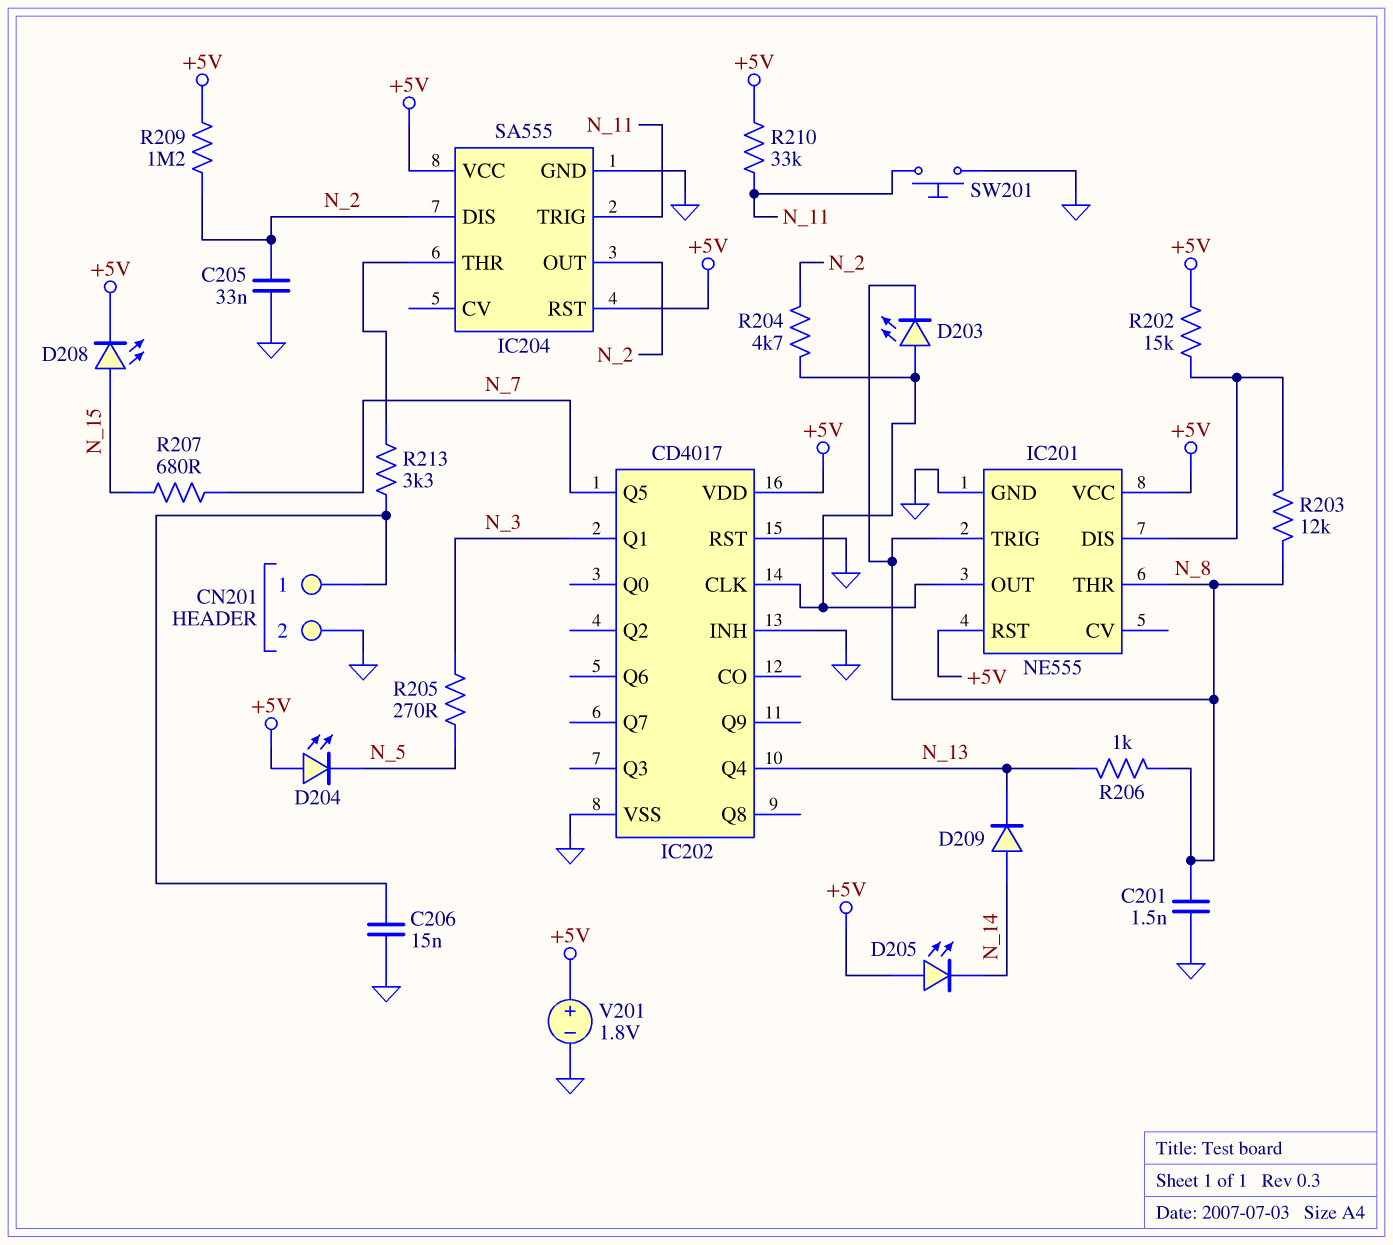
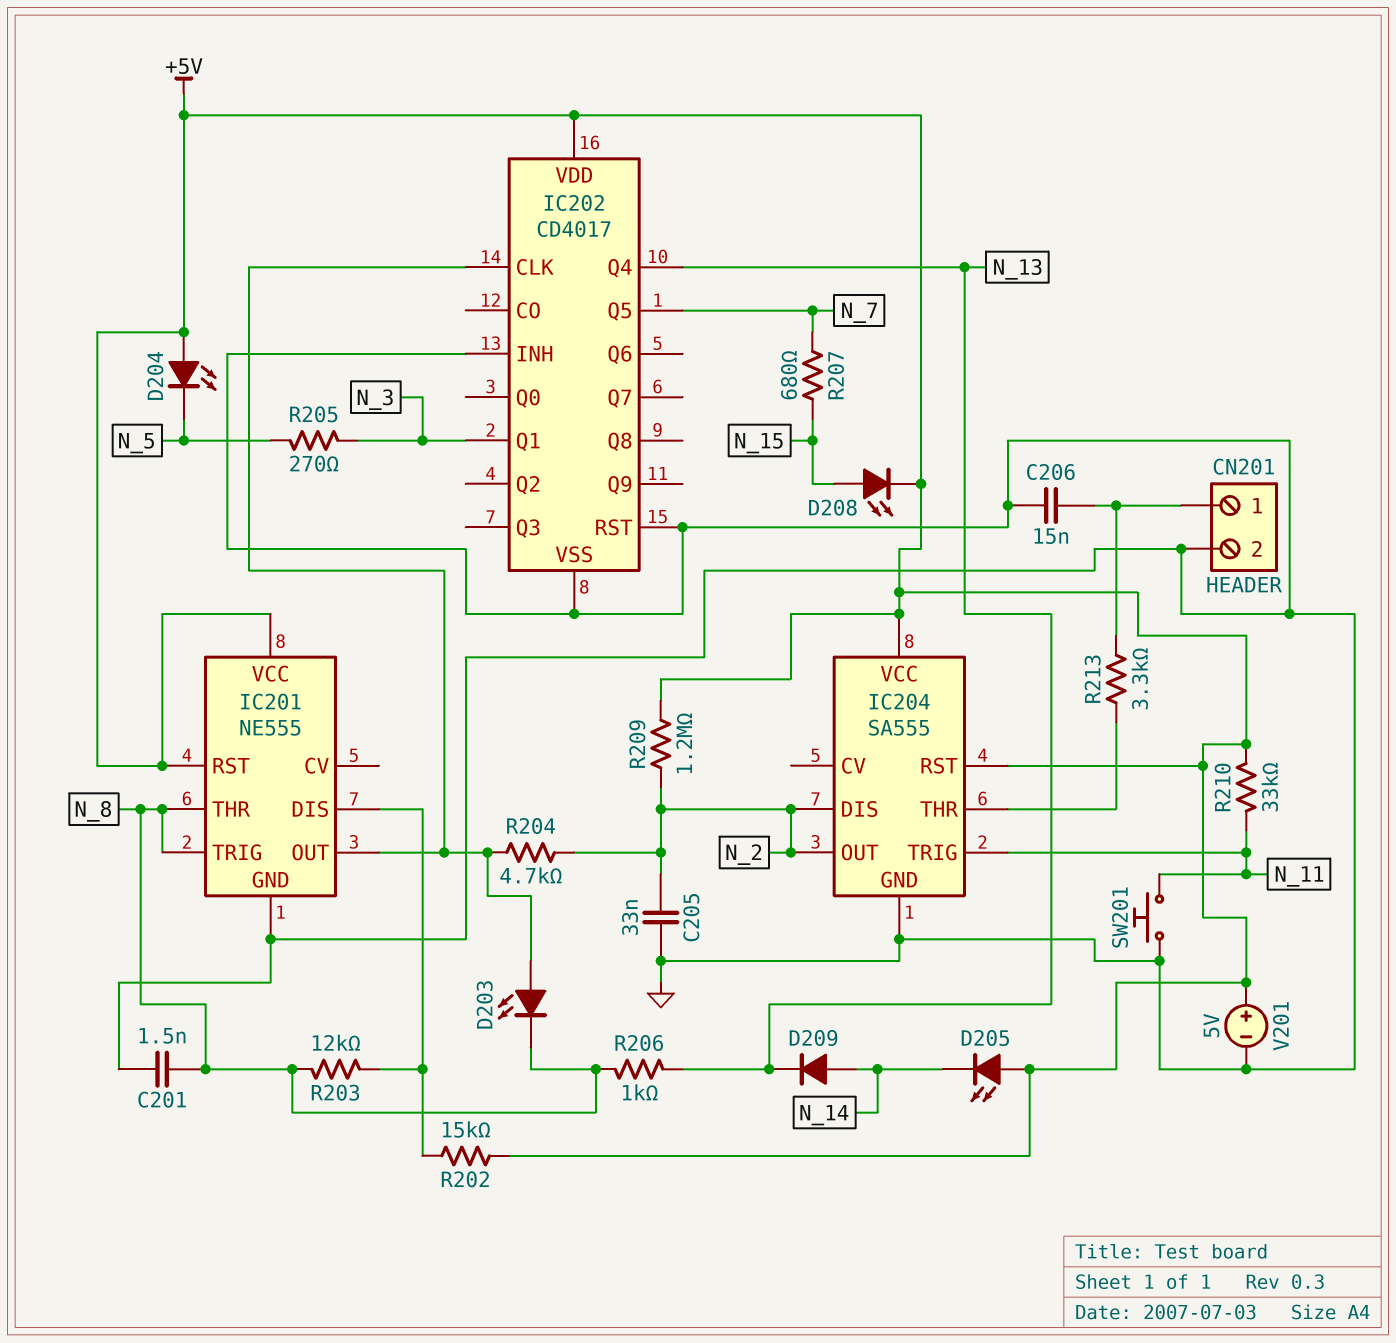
V201: 1.8V (plus +5V, minus GND) -> 5V (plus +5V, minus GND)

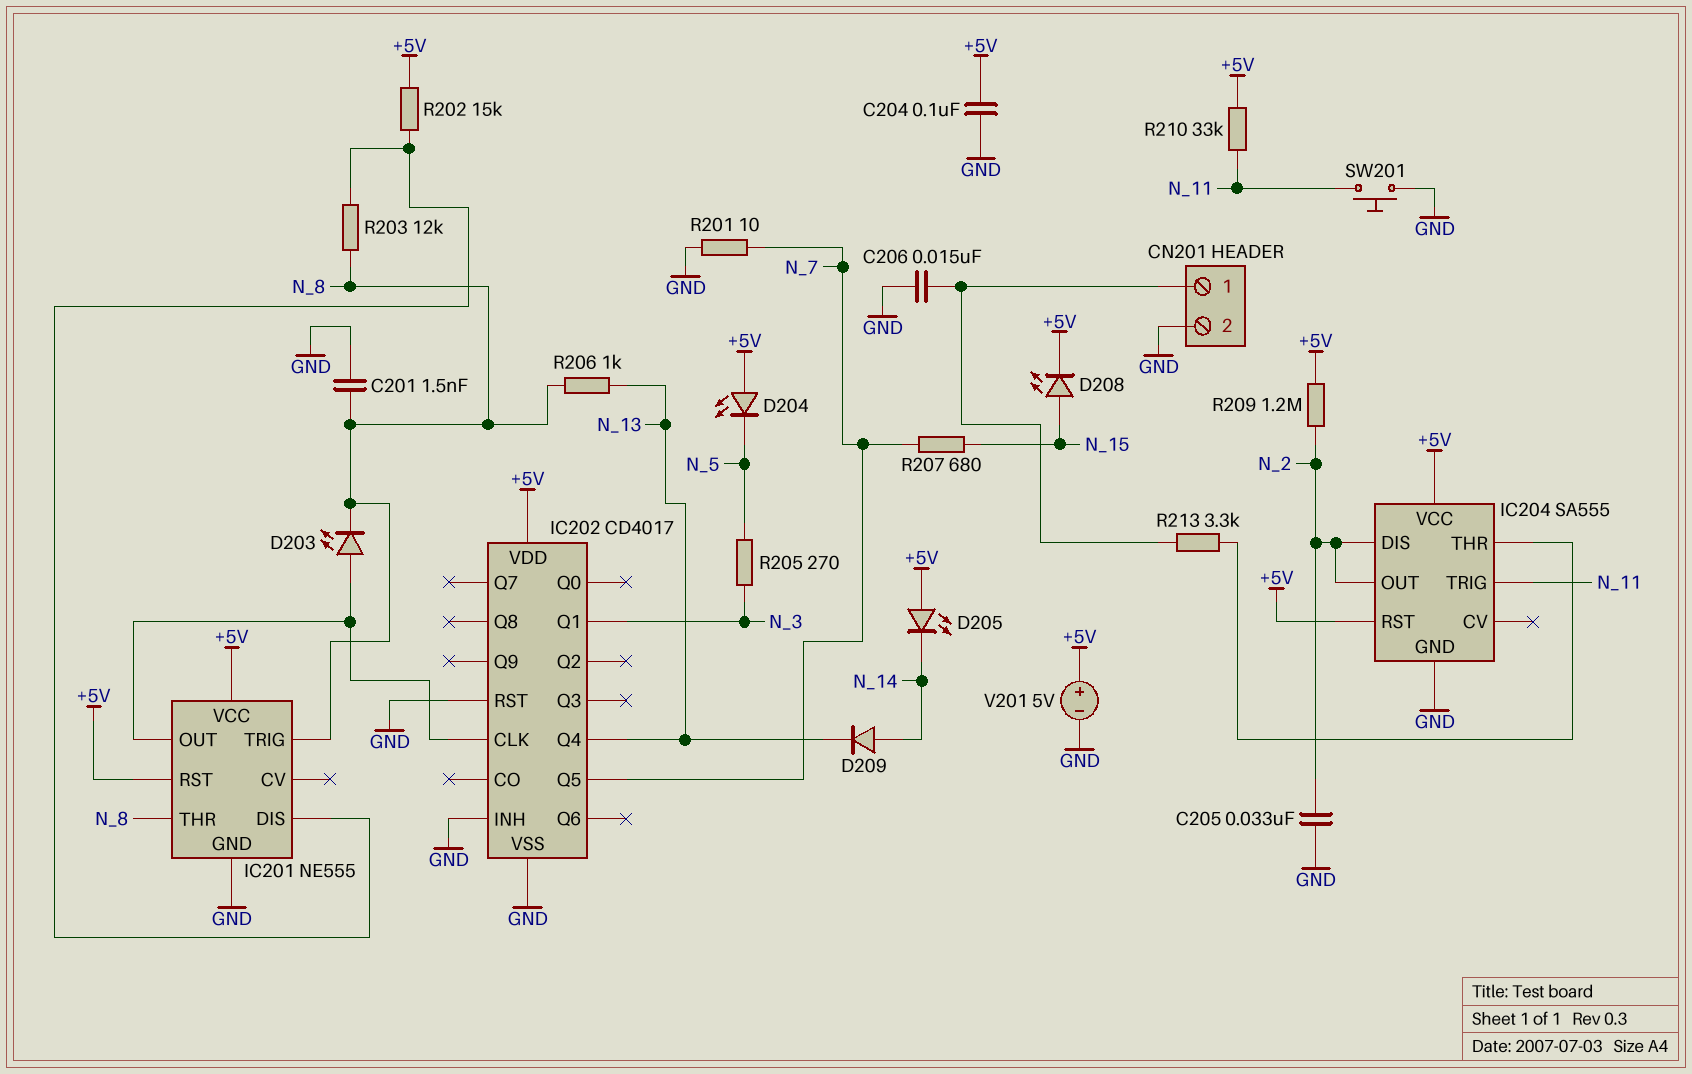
C204: none -> 100nF (+5V, GND)
R201: none -> 10 (GND, N_7)
R204: 4.7k (IC201/OUT, N_2) -> none

